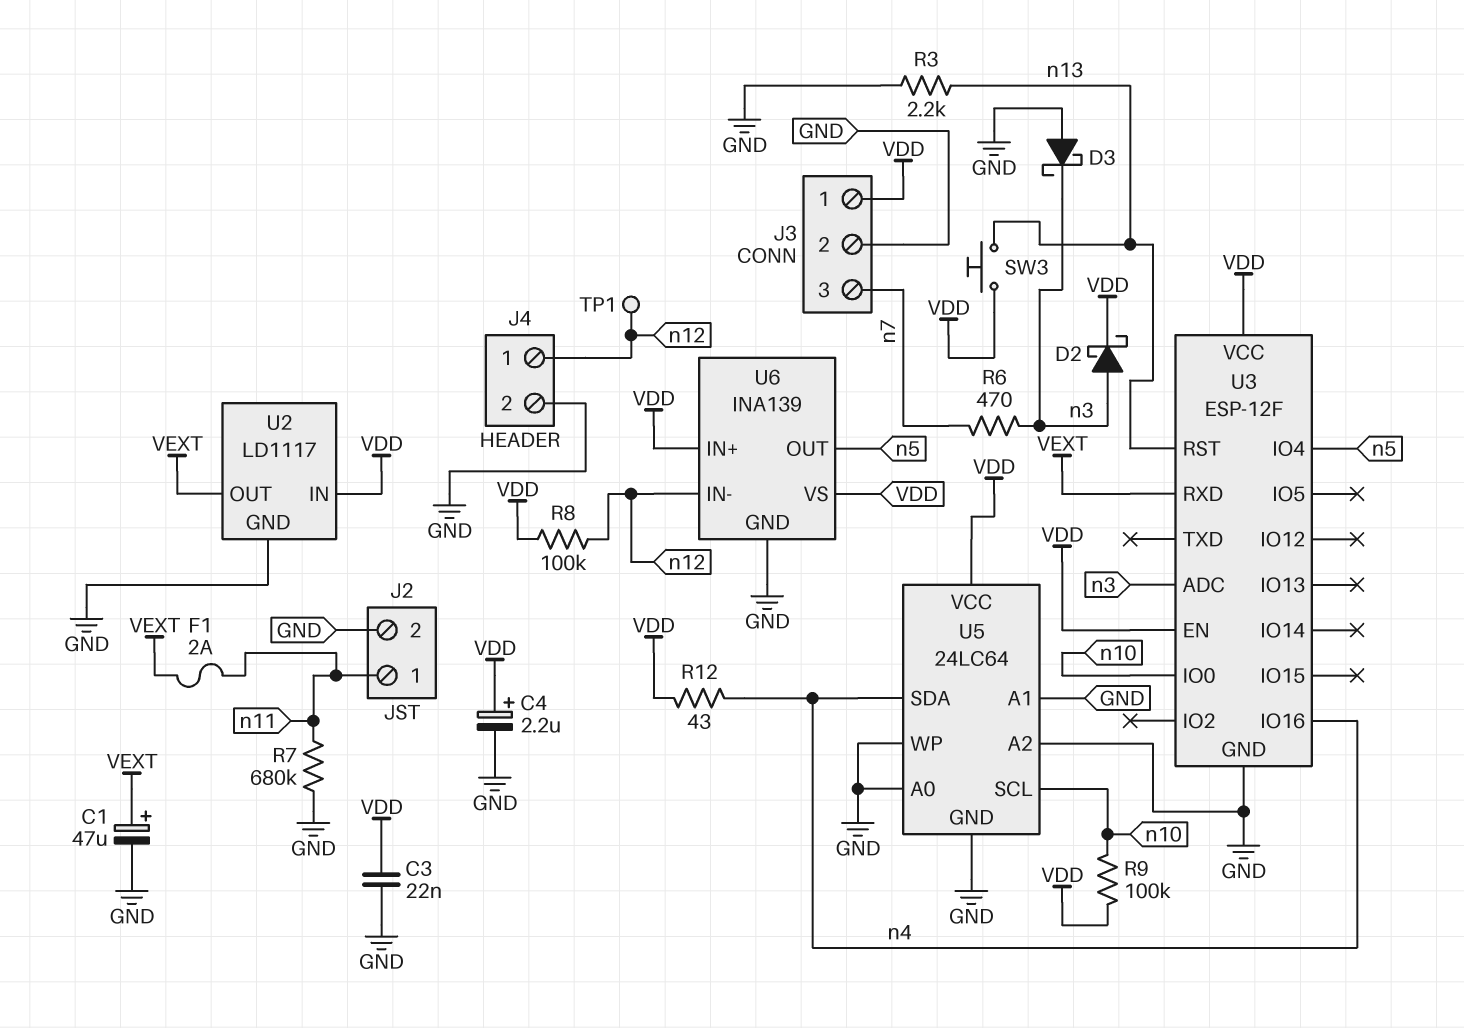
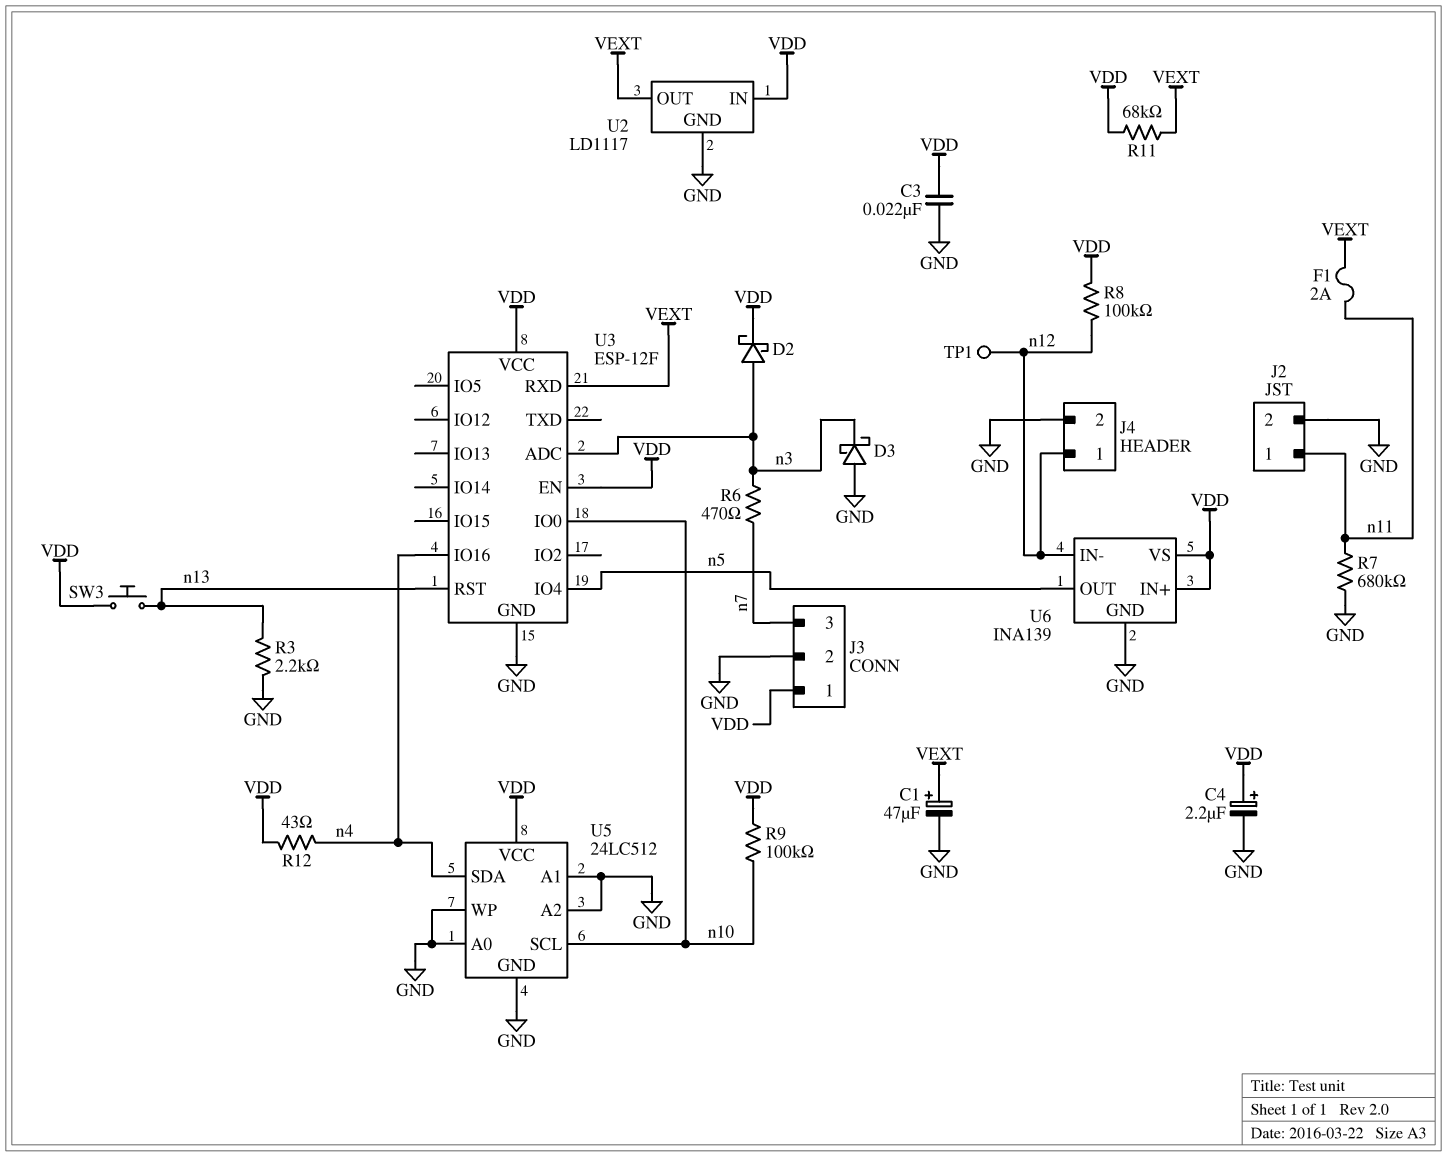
R11: none -> 68k (VDD, VEXT)
U5: 24LC64 -> 24LC512

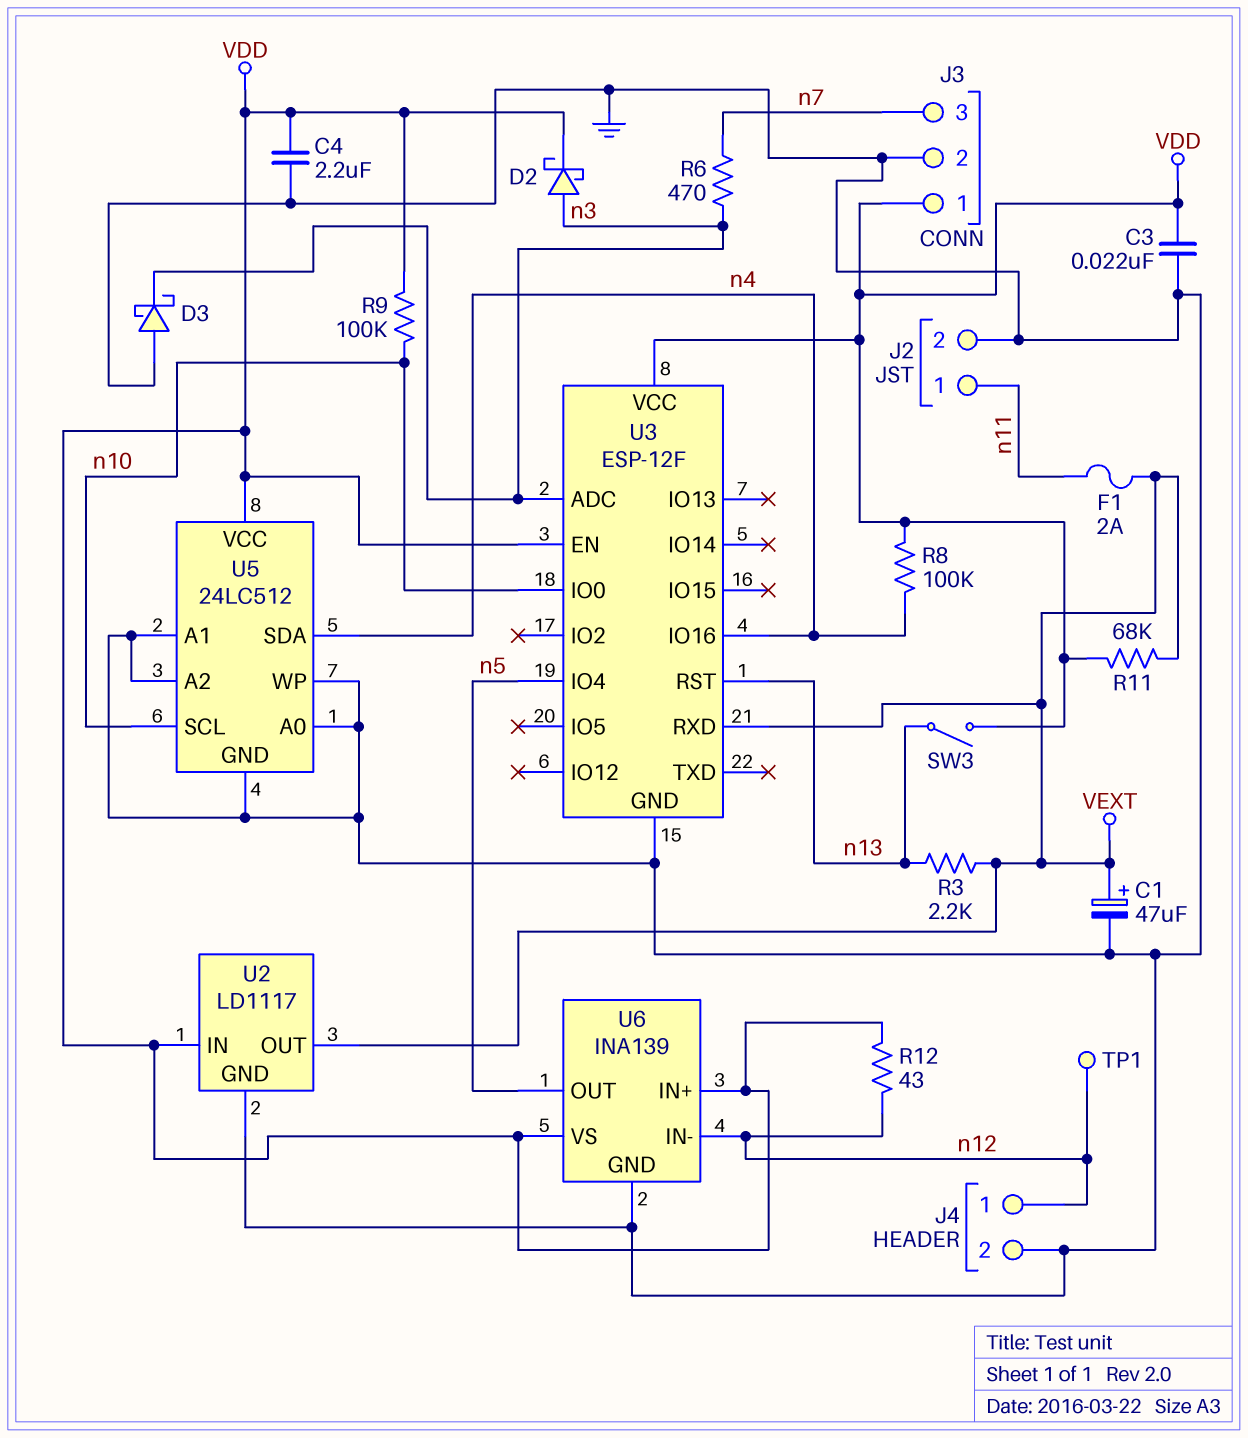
C4: 2.2uF (plus VDD, minus GND) -> 2.2uF (GND, VDD)
R3: 2.2k (GND, n13) -> 2.2k (VEXT, n13)
R7: 680k (GND, n11) -> none
R8: 100k (VDD, n12) -> 100k (VDD, n4)
R12: 43 (VDD, n4) -> 43 (VDD, n12)
SW3: button (VDD, n13) -> switch (VDD, n13)

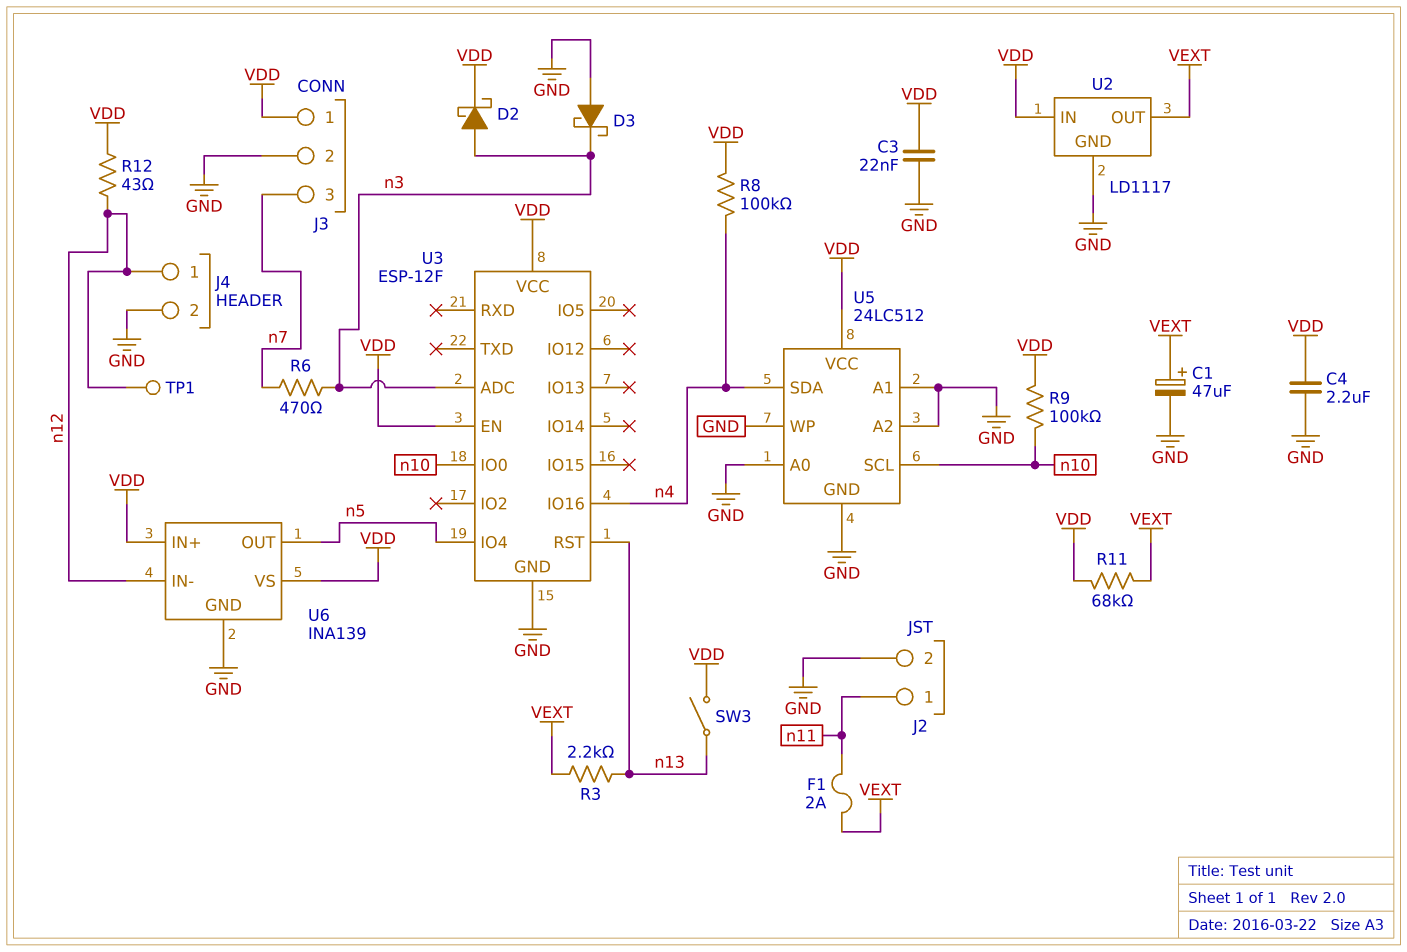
U3 pin RXD: VEXT -> none

